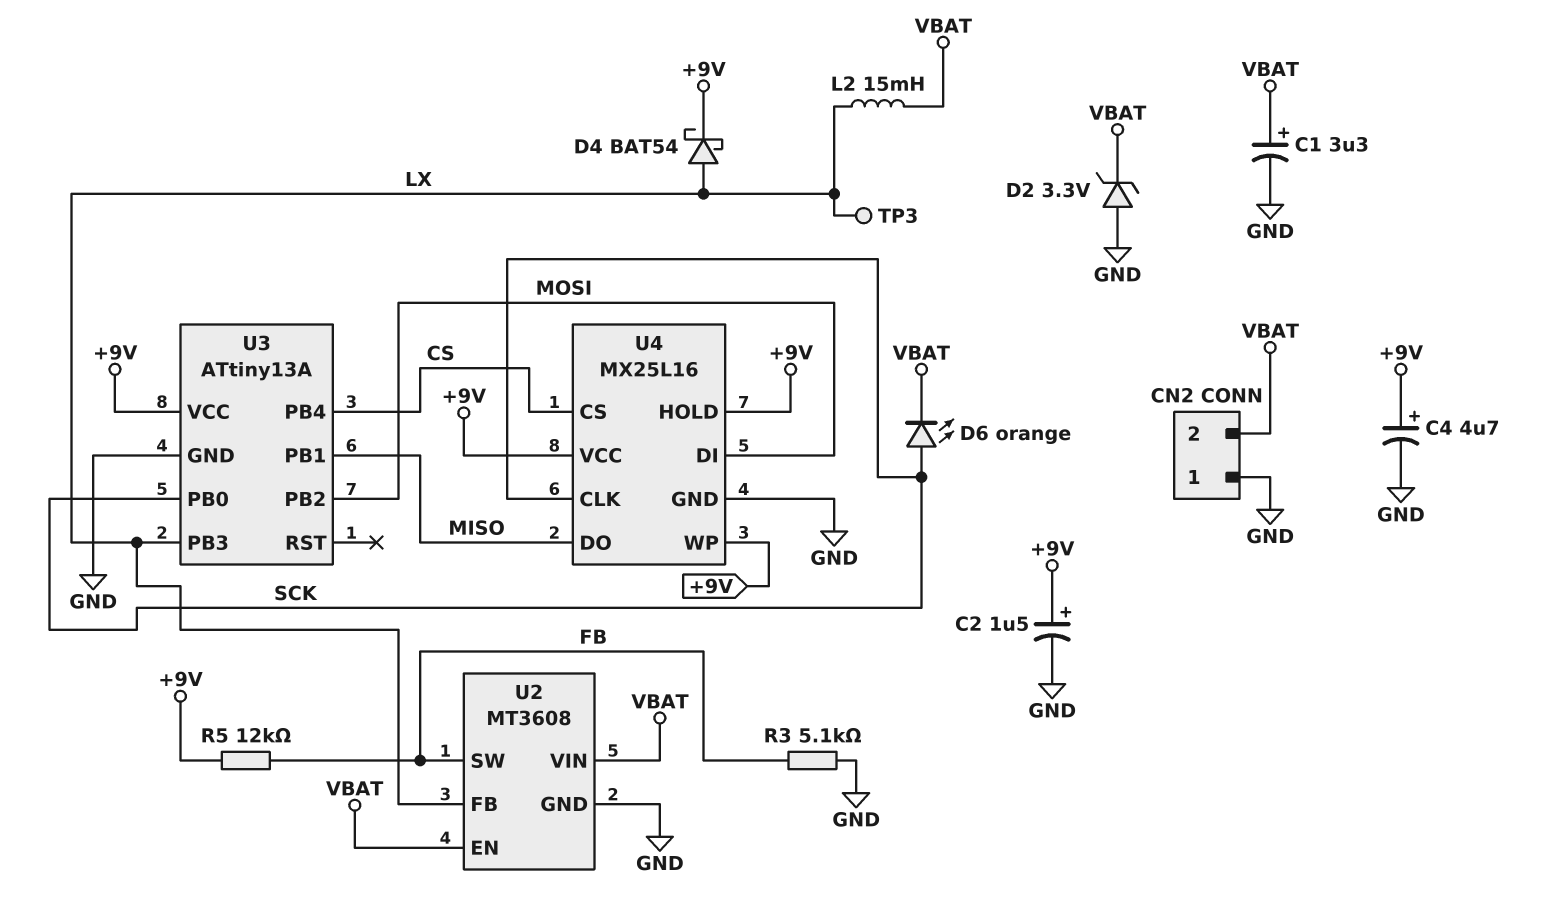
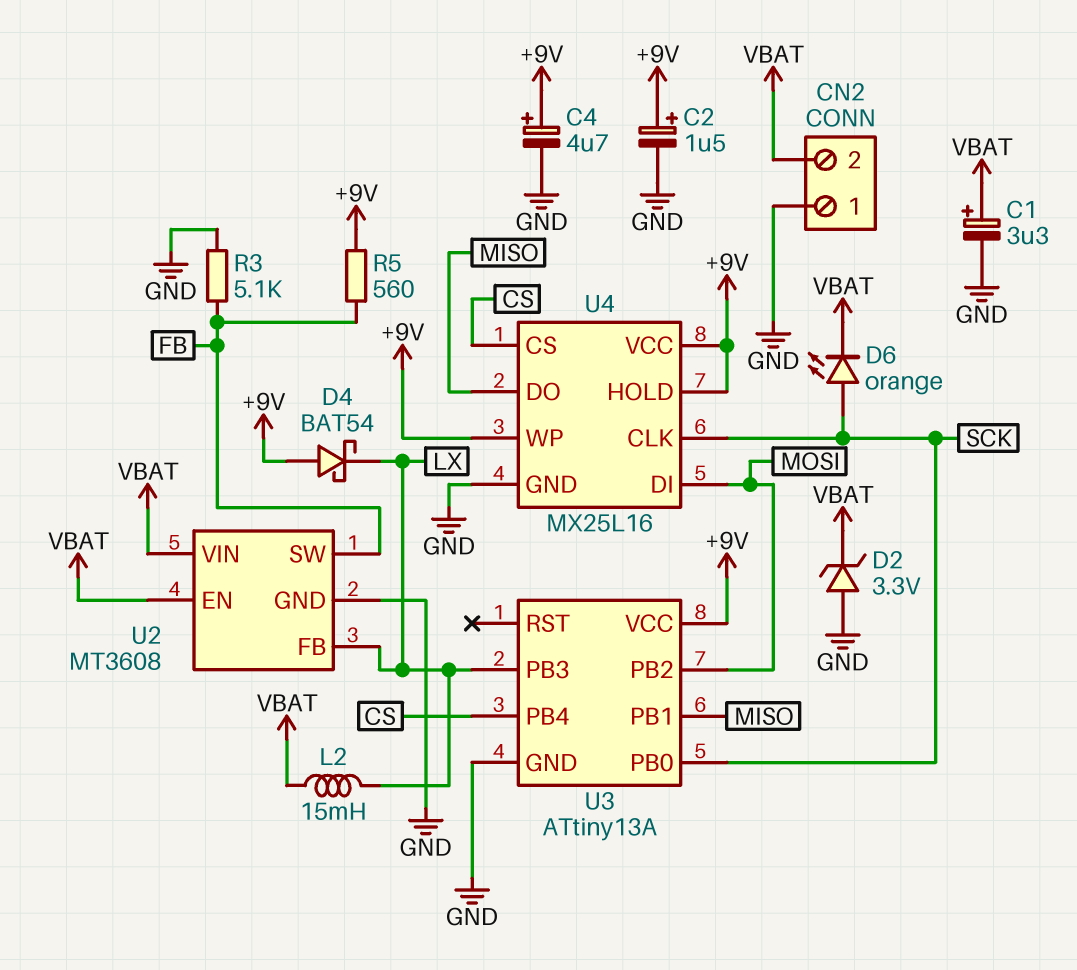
D4: schottky BAT54 (A LX, K +9V) -> schottky BAT54 (A +9V, K LX)
R5: 12k (+9V, FB) -> 560 (+9V, FB)
TP3: test point (LX) -> none

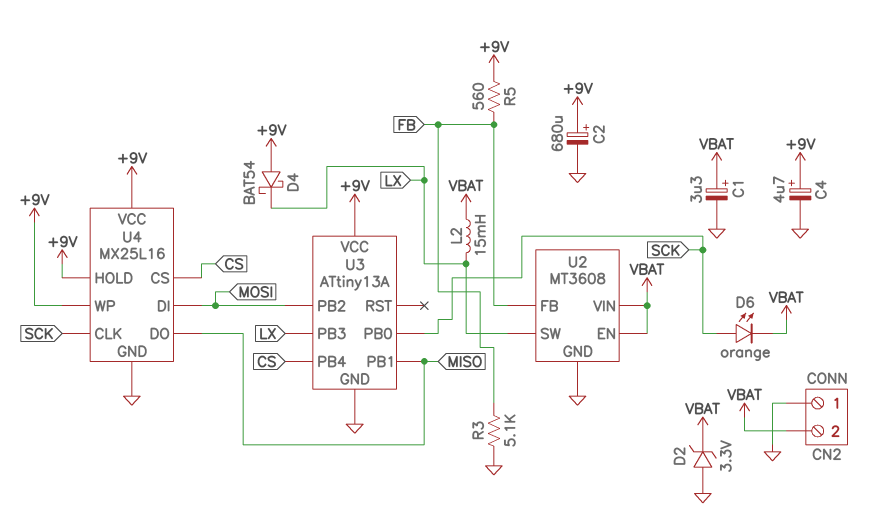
C2: 1.5uF (plus +9V, minus GND) -> 680uF (plus +9V, minus GND)
U2 pin FB: LX -> FB
U2 pin SW: FB -> LX

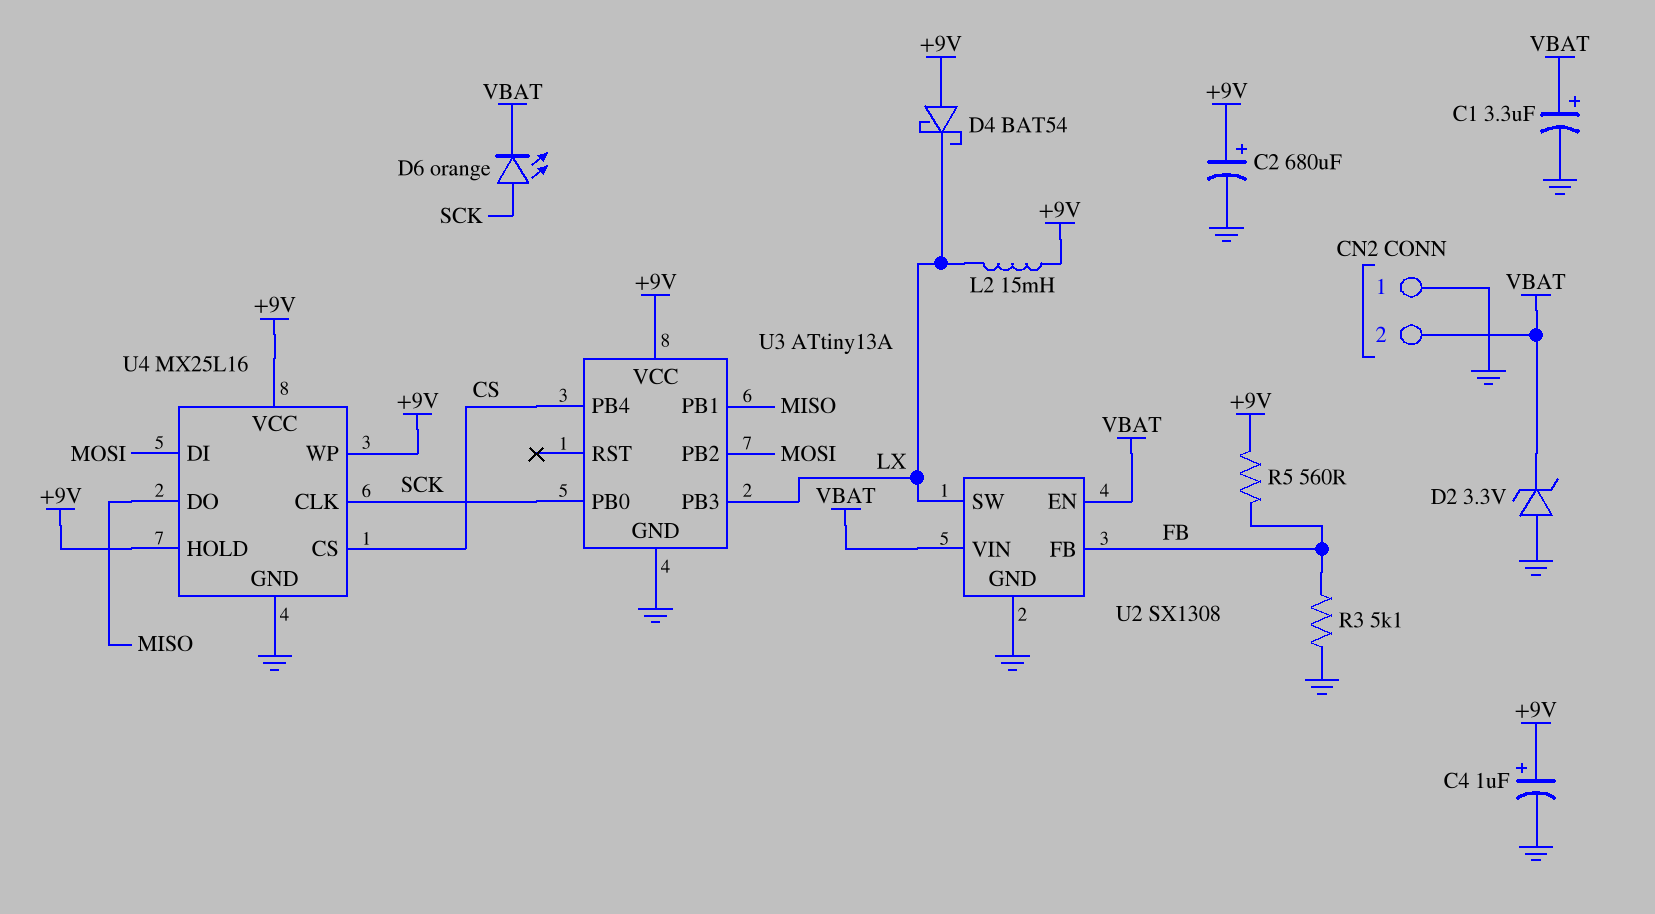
C4: 4.7uF (plus +9V, minus GND) -> 1uF (plus +9V, minus GND)
L2: 15mH (LX, VBAT) -> 15mH (+9V, LX)
U2: MT3608 -> SX1308

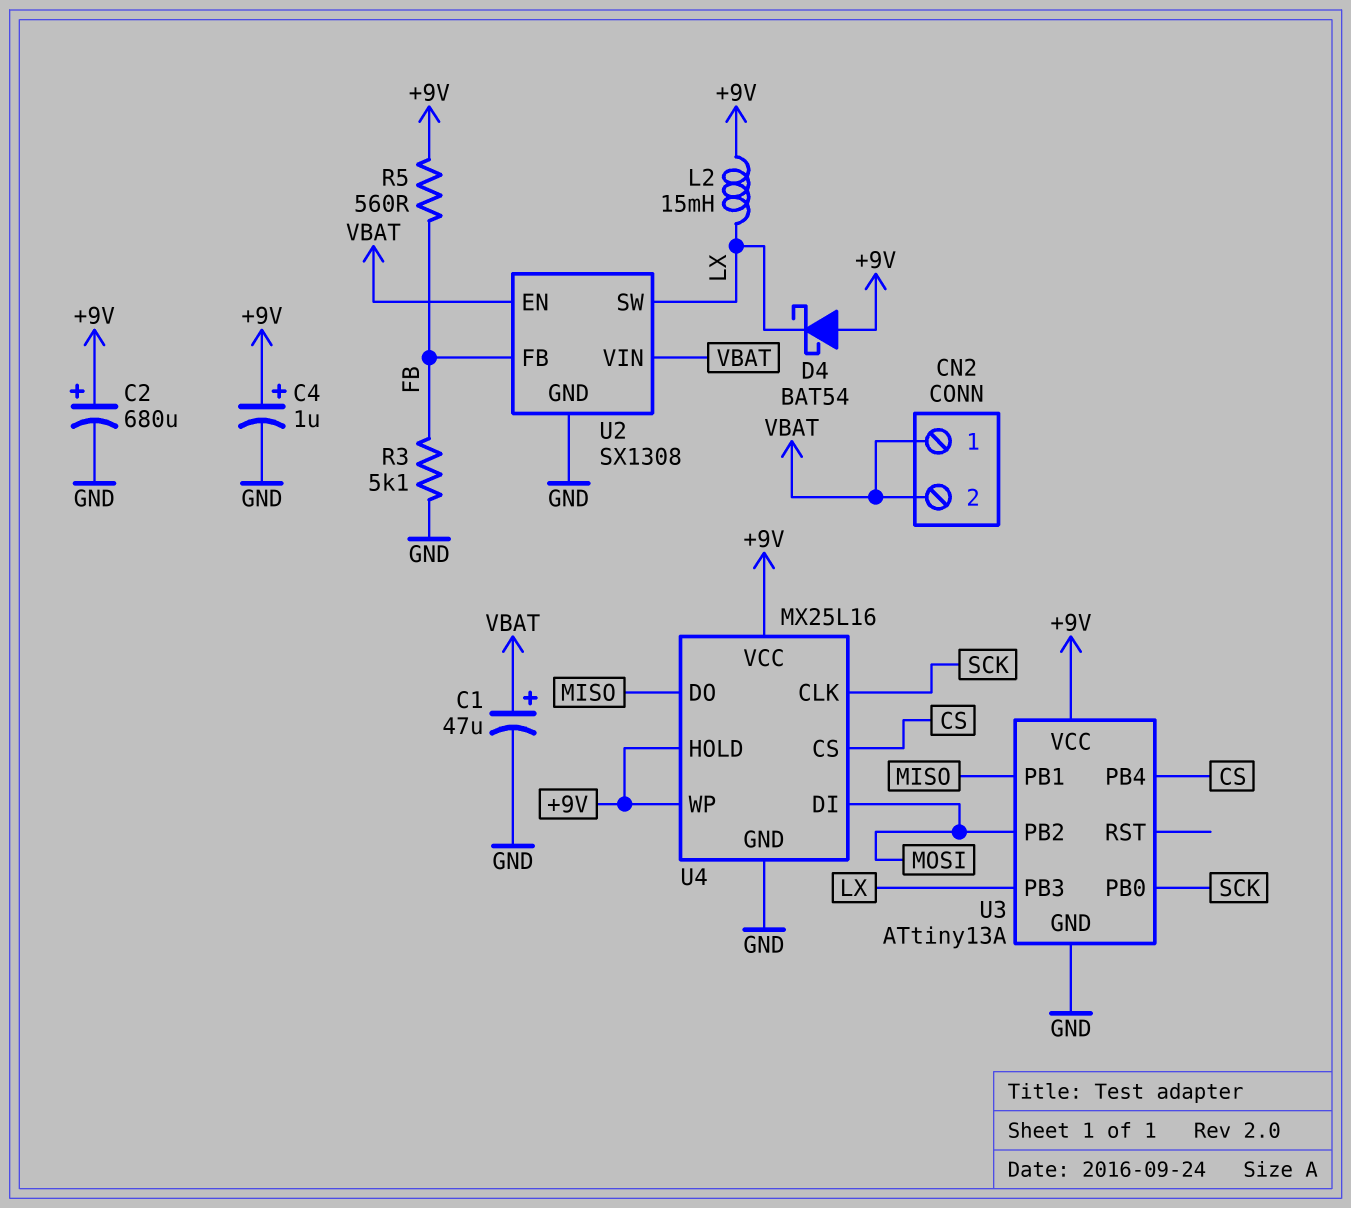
C1: 3.3uF (plus VBAT, minus GND) -> 47uF (plus VBAT, minus GND)
CN2 pin 1: GND -> VBAT
D2: zener 3.3V (A GND, K VBAT) -> none
D6: LED orange (A SCK, K VBAT) -> none

